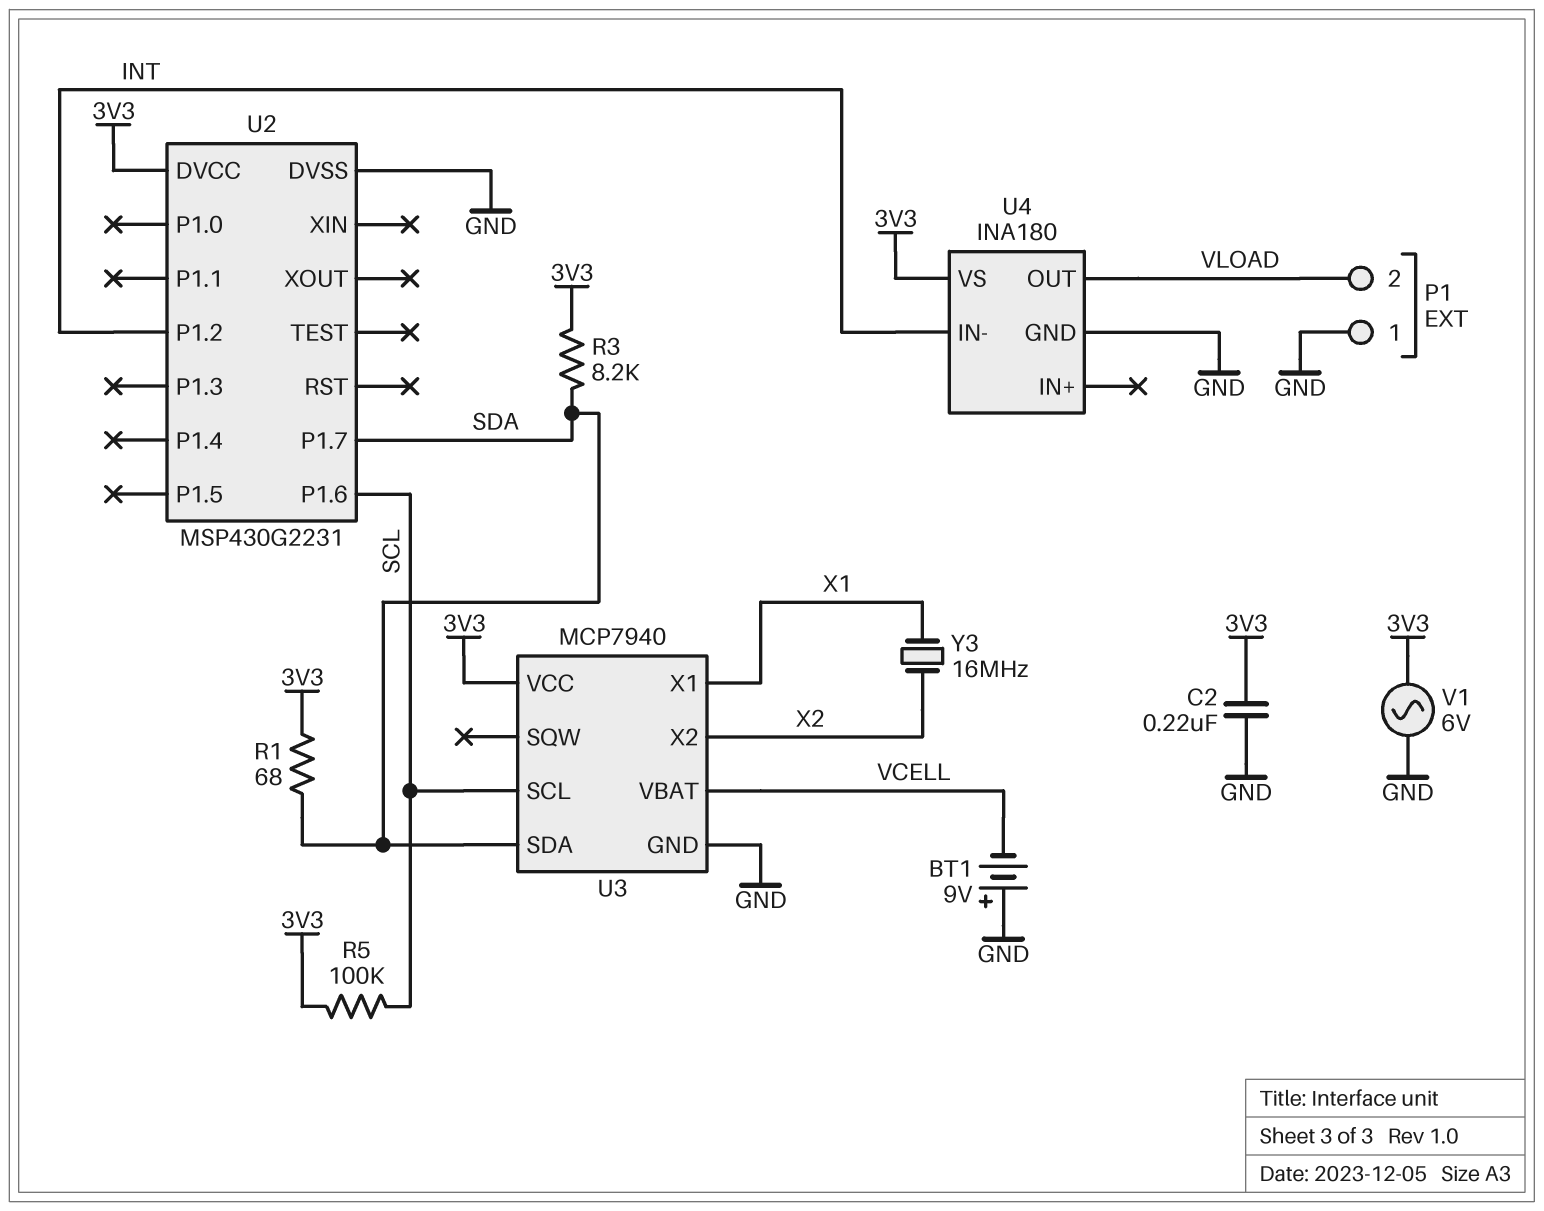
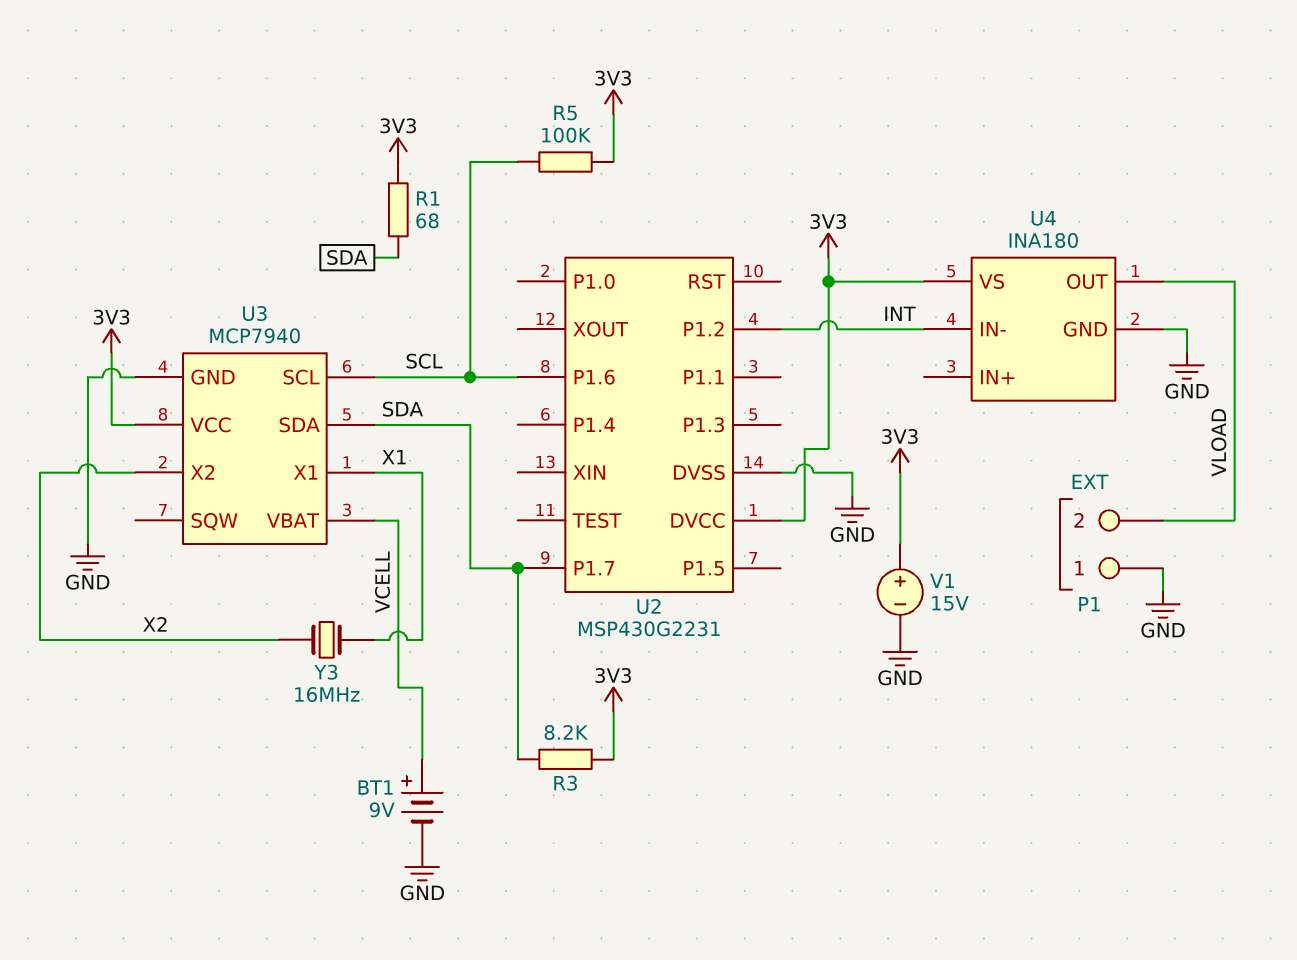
BT1: 9V (plus GND, minus VCELL) -> 9V (plus VCELL, minus GND)
C2: 220nF (3V3, GND) -> none
V1: AC 6V (3V3, GND) -> 15V (plus 3V3, minus GND)

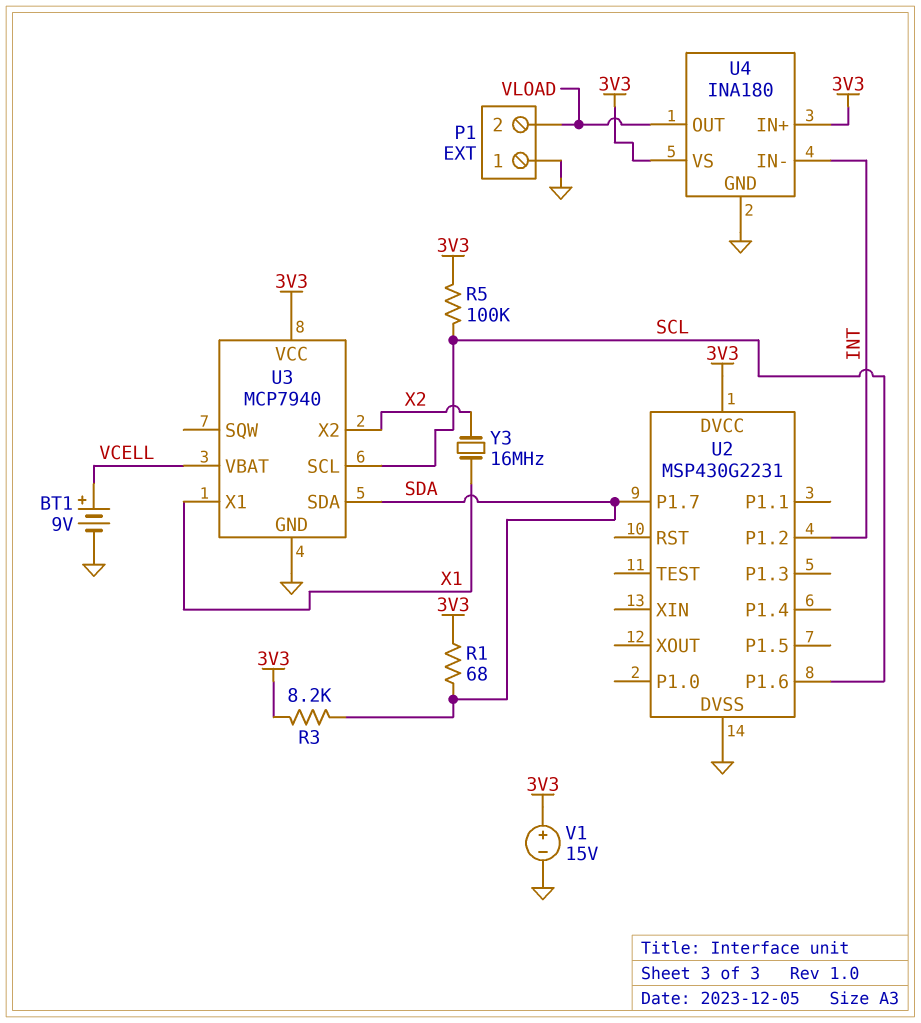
U4 pin IN+: none -> 3V3

